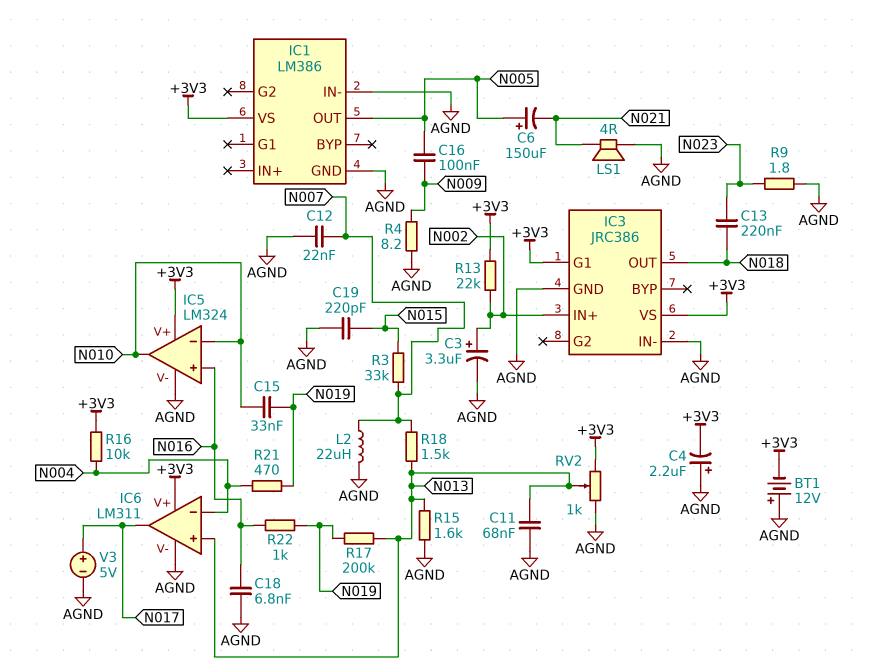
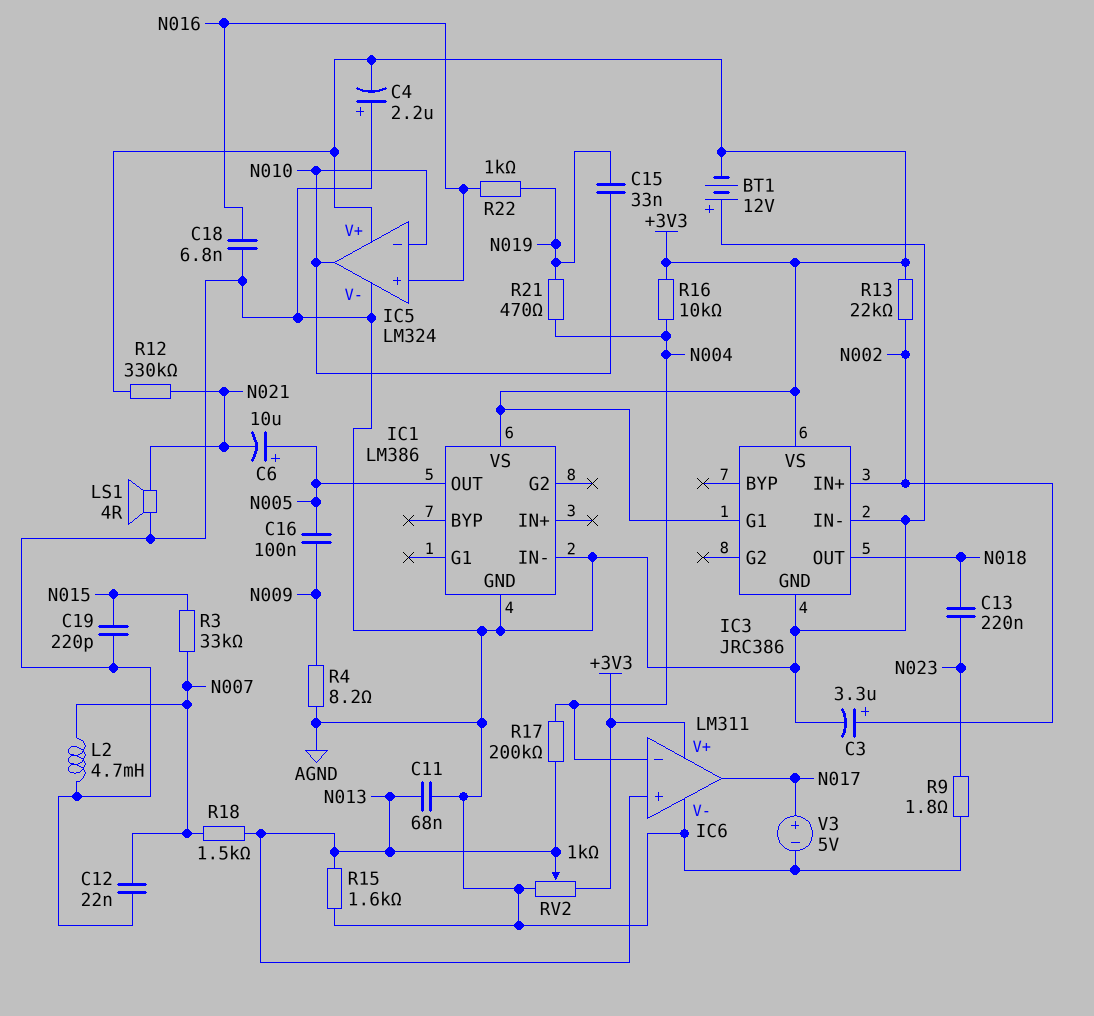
C6: 150uF (plus N005, minus N021) -> 10uF (plus N005, minus N021)
L2: 22uH (AGND, N007) -> 4.7mH (AGND, N007)
R12: none -> 330k (+3V3, N021)
R17: 200k (N013, N019) -> 200k (N004, N013)

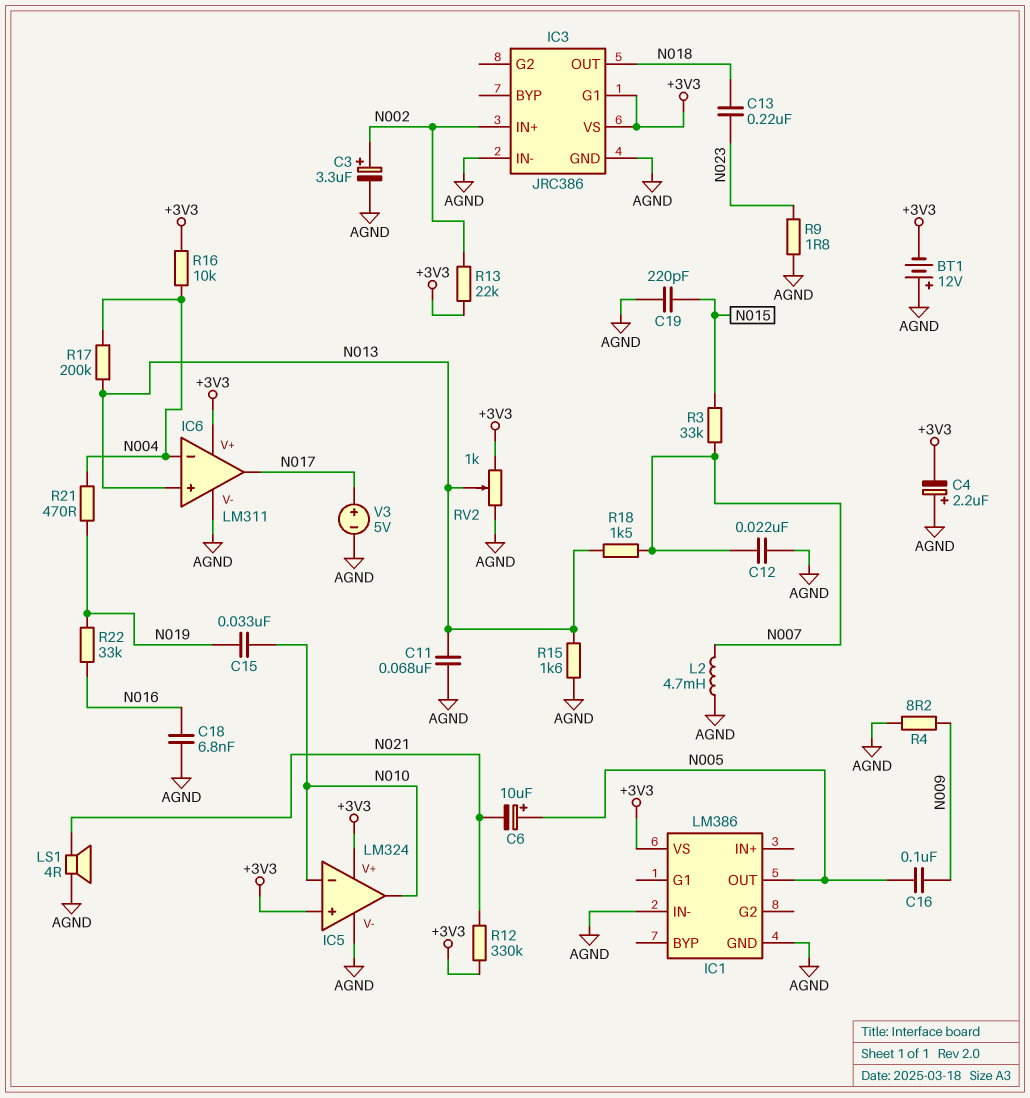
IC5 pin in+: N016 -> +3V3
R22: 1k (N016, N019) -> 33k (N016, N019)

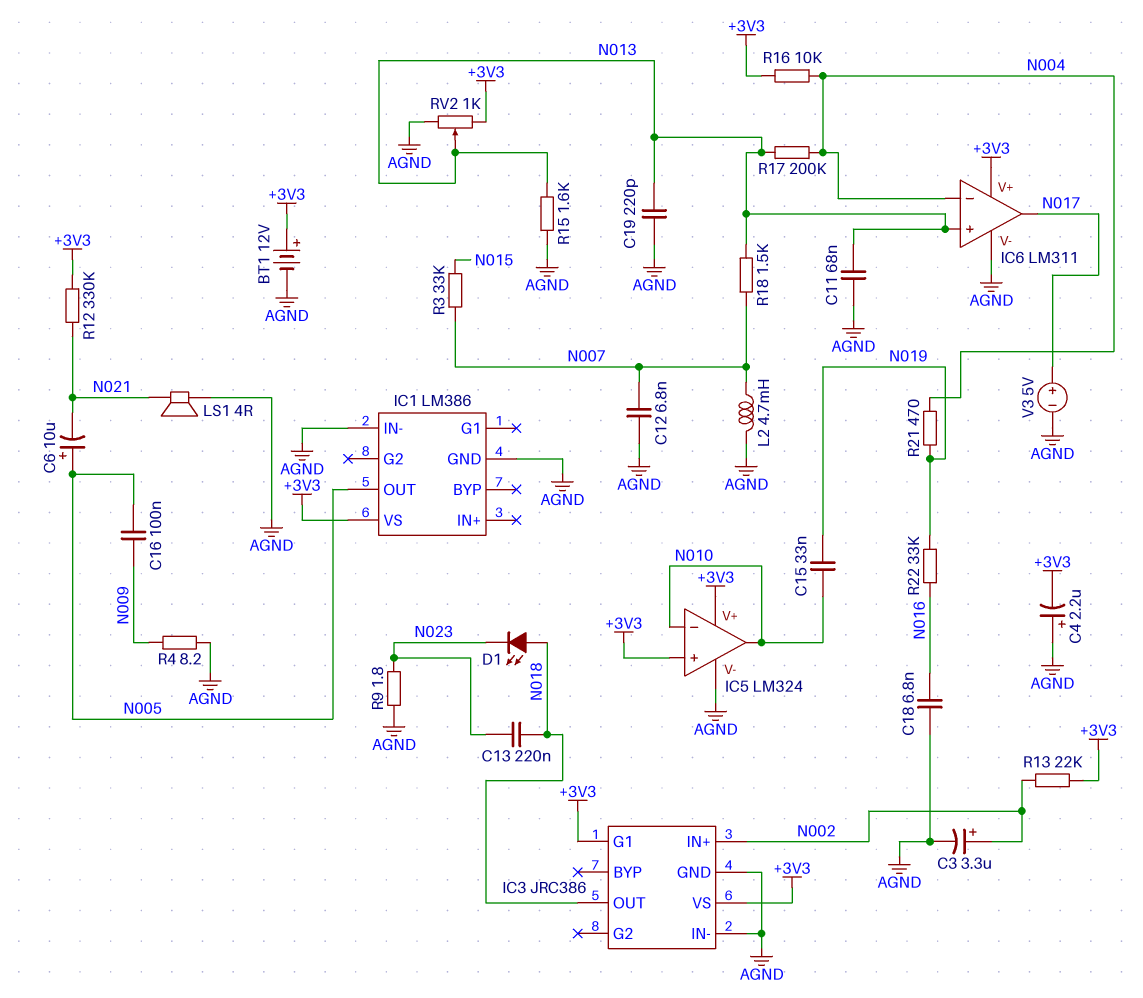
BT1: 12V (plus AGND, minus +3V3) -> 12V (plus +3V3, minus AGND)
C12: 22nF (AGND, N007) -> 6.8nF (AGND, N007)
C19: 220pF (AGND, N015) -> 220pF (AGND, N013)
D1: none -> LED (A N018, K N023)

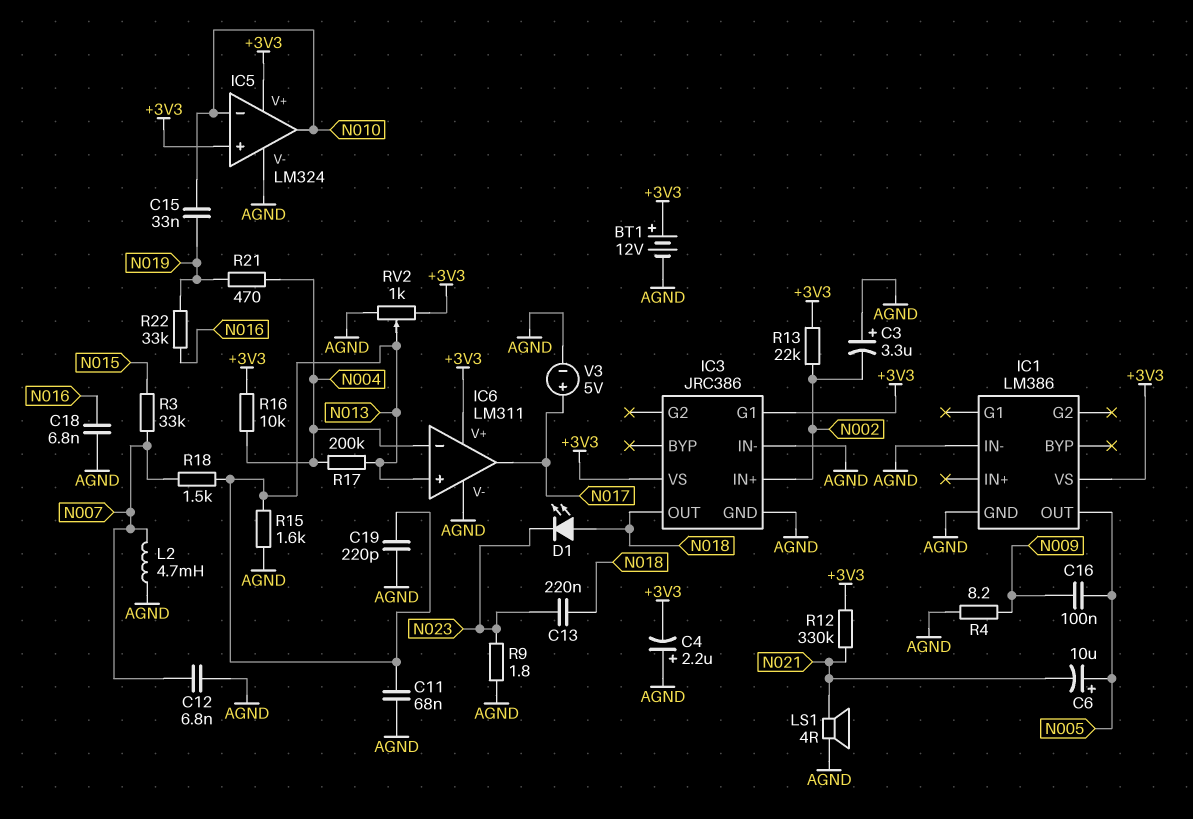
C3: 3.3uF (plus N002, minus AGND) -> 3.3uF (plus AGND, minus N002)

